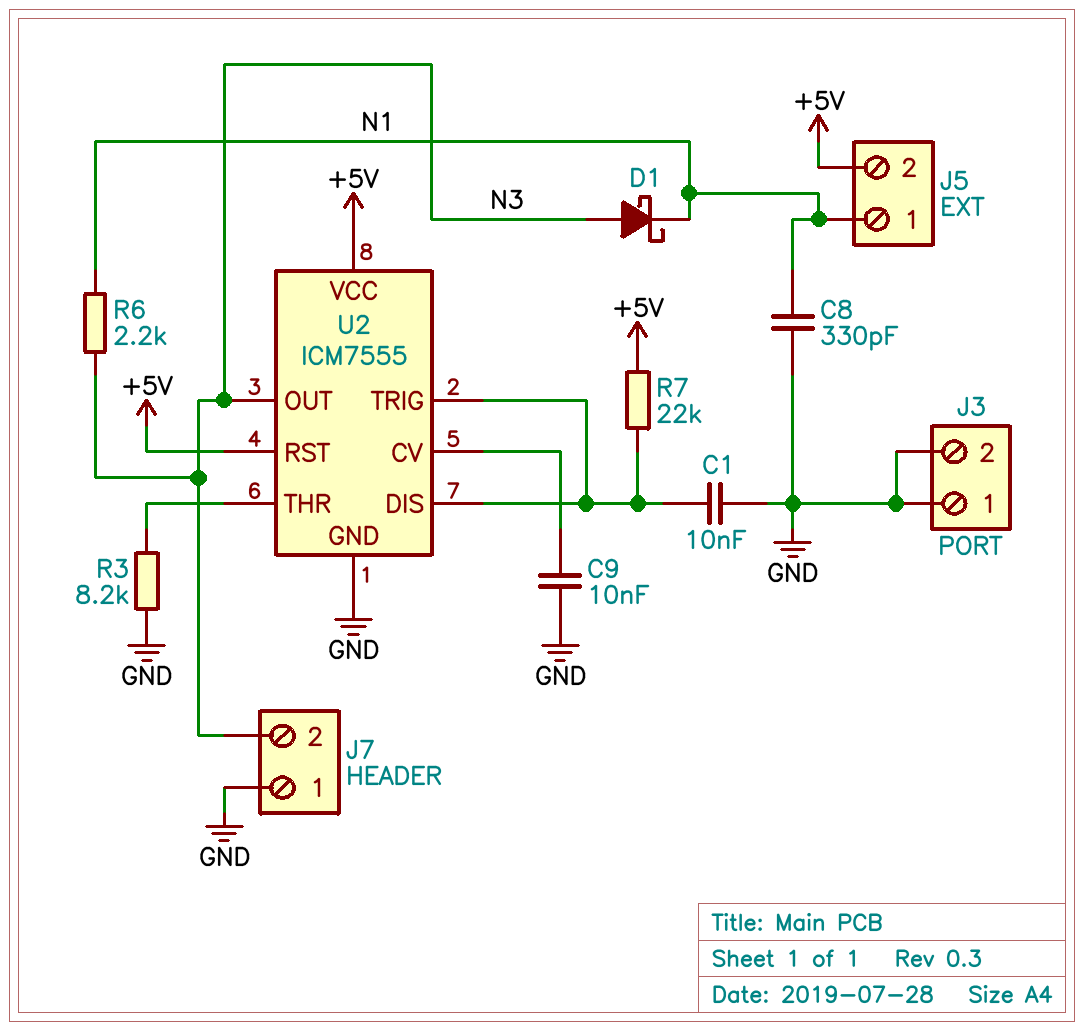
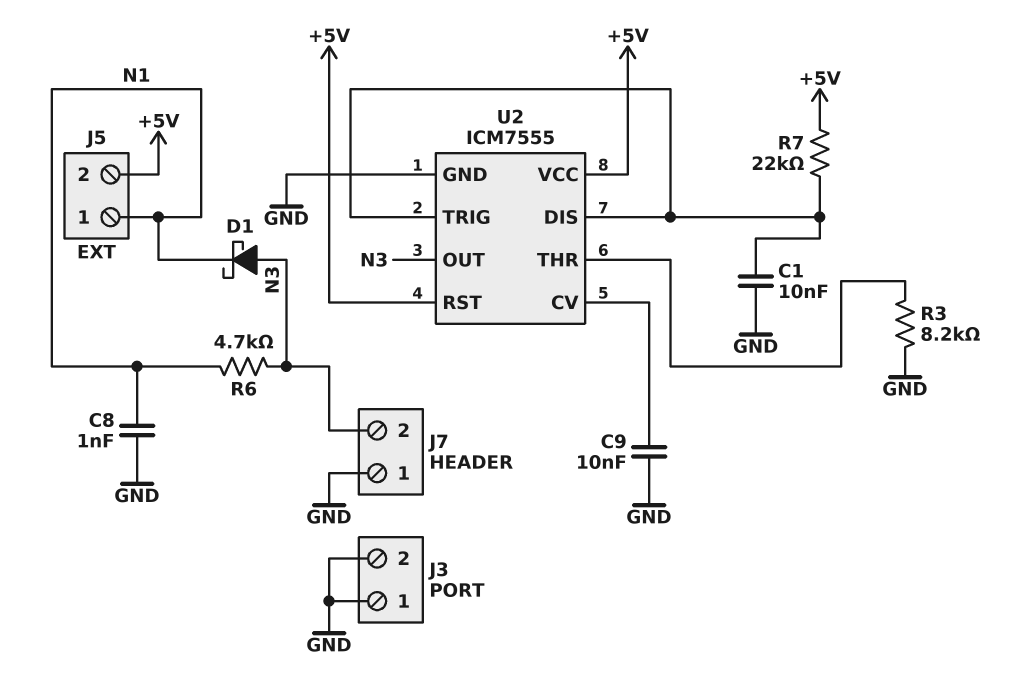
C8: 330pF (GND, N1) -> 1nF (GND, N1)
R6: 2.2k (N1, N3) -> 4.7k (N1, N3)

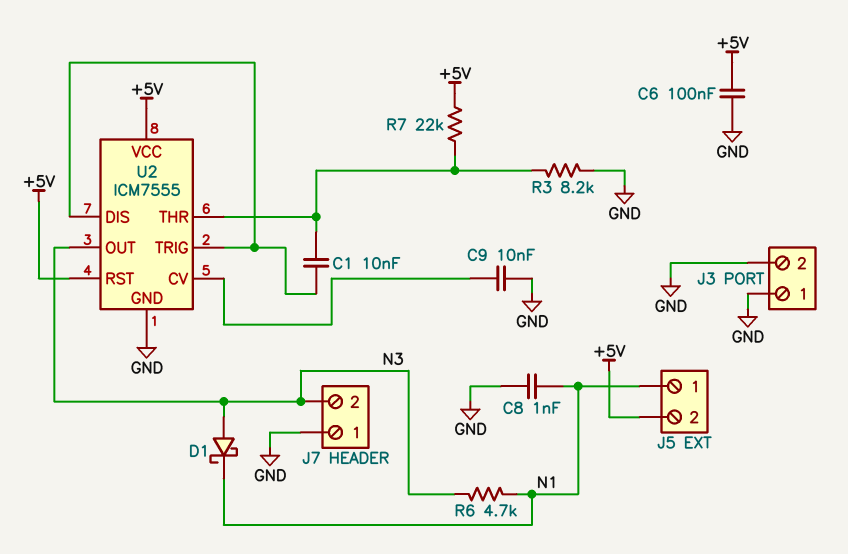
C1: 10nF (GND, U2/DIS) -> 10nF (U2/DIS, U2/THR)
C6: none -> 100nF (+5V, GND)
R7: 22k (+5V, U2/DIS) -> 22k (+5V, U2/THR)

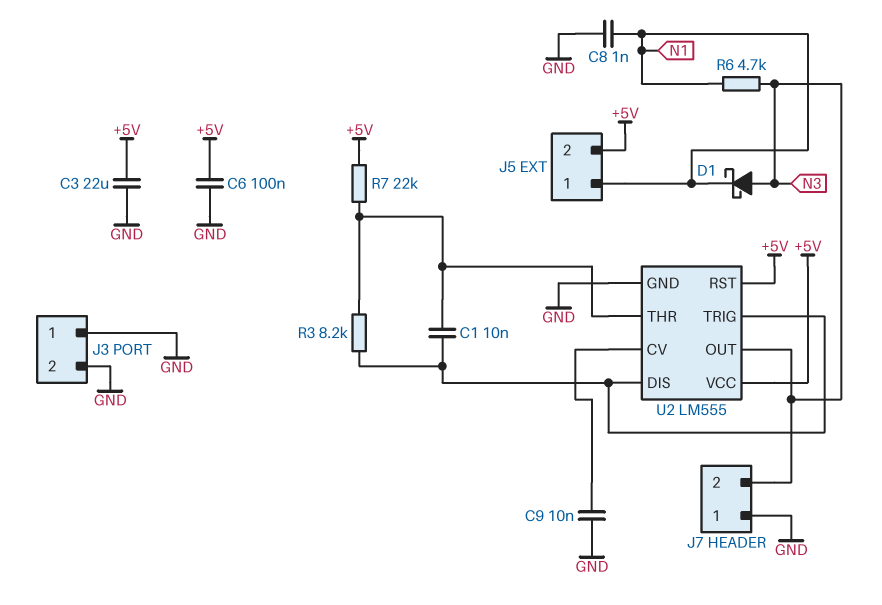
C3: none -> 22uF (+5V, GND)
R3: 8.2k (GND, U2/THR) -> 8.2k (U2/DIS, U2/THR)
U2: ICM7555 -> LM555

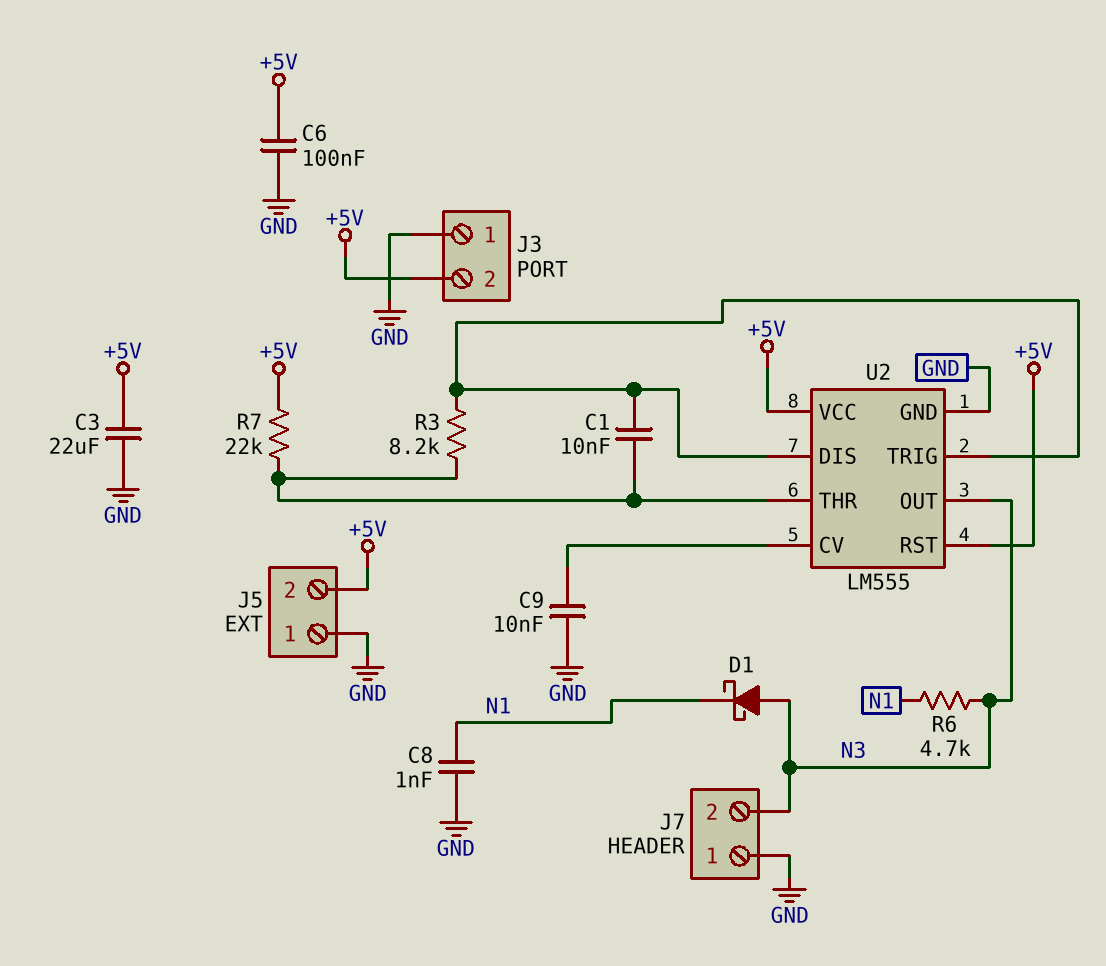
J3 pin 2: GND -> +5V
J5 pin 1: N1 -> GND

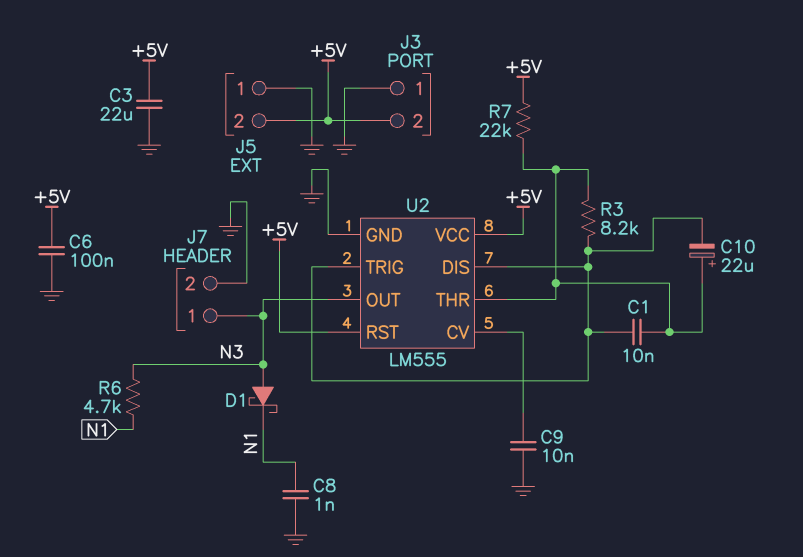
C10: none -> 22uF (plus U2/THR, minus U2/DIS)
J7 pin 1: GND -> N3
J7 pin 2: N3 -> GND

